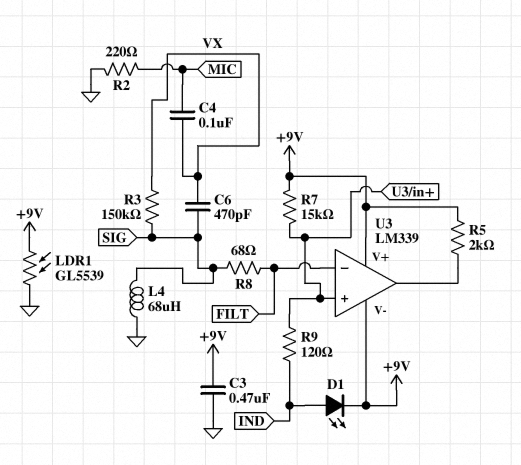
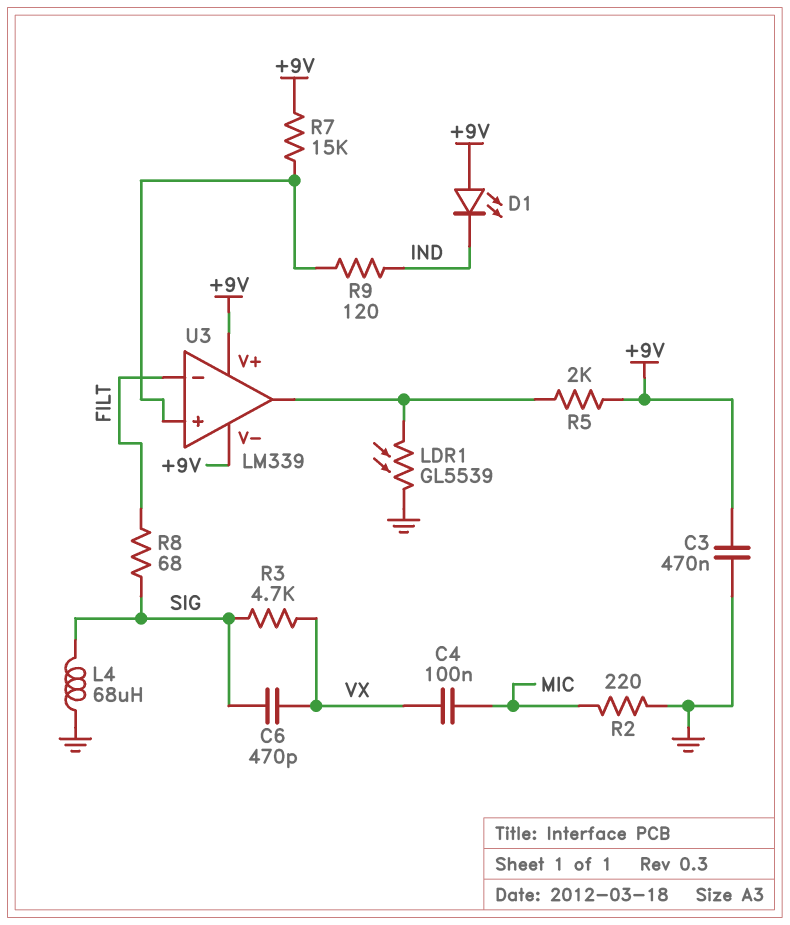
D1: LED (A IND, K +9V) -> LED (A +9V, K IND)
LDR1: GL5539 (+9V, GND) -> GL5539 (GND, U3/out)
R3: 150k (SIG, VX) -> 4.7k (SIG, VX)

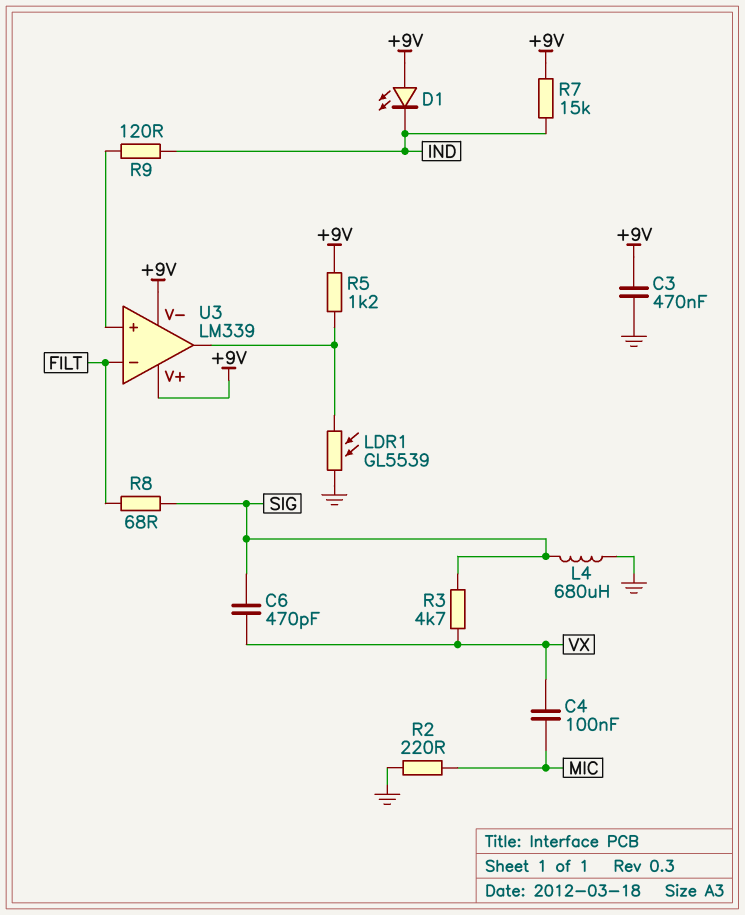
L4: 68uH (GND, SIG) -> 680uH (GND, SIG)
R5: 2k (+9V, U3/out) -> 1.2k (+9V, U3/out)
R7: 15k (+9V, U3/in+) -> 15k (+9V, IND)

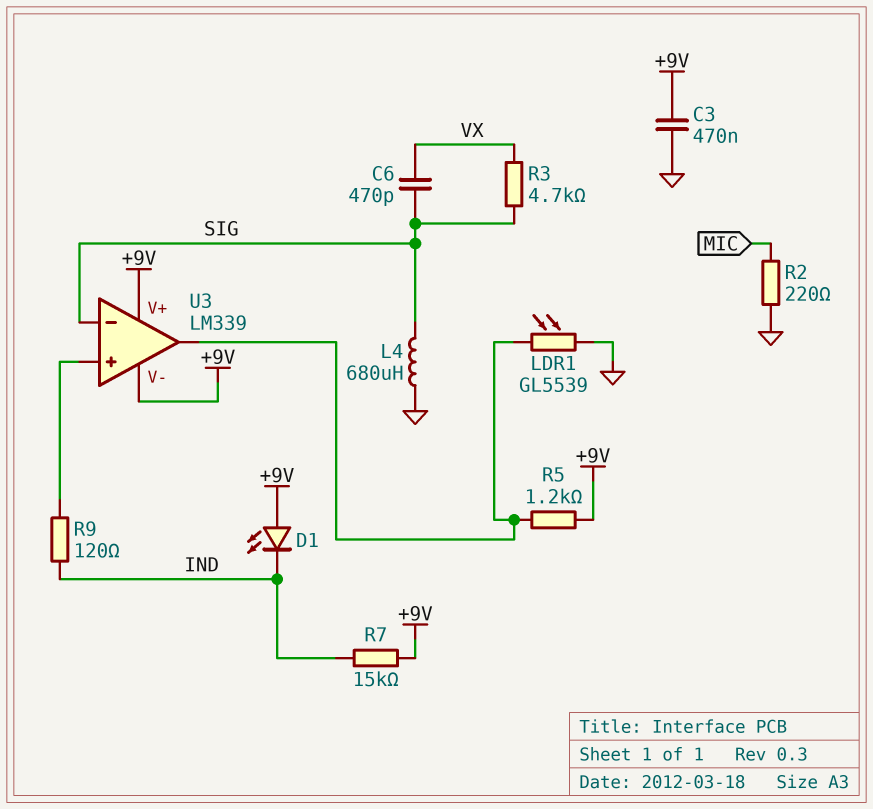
C4: 100nF (MIC, VX) -> none
R8: 68 (FILT, SIG) -> none
U3 pin in-: FILT -> SIG

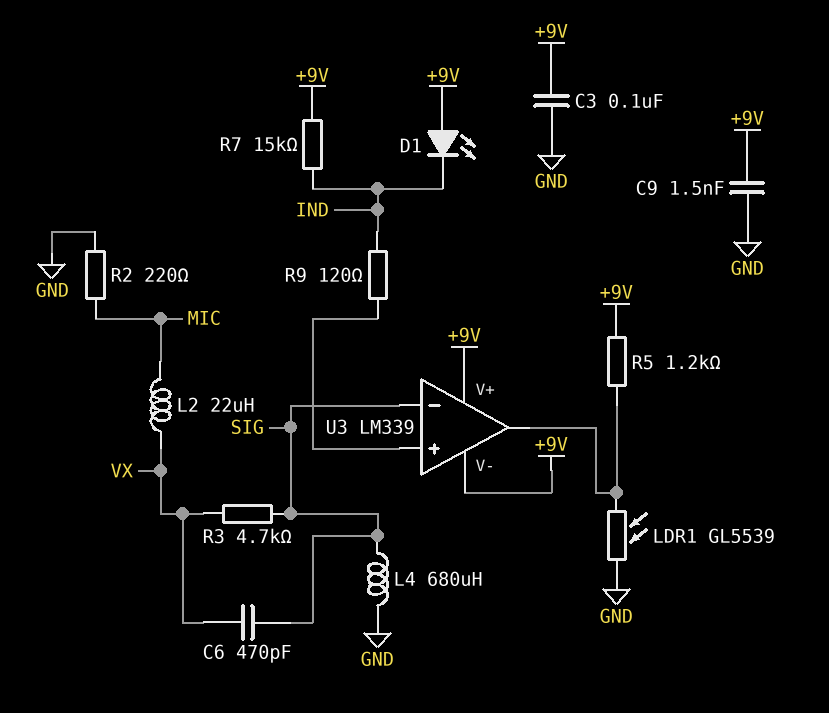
C3: 470nF (+9V, GND) -> 100nF (+9V, GND)
C9: none -> 1.5nF (+9V, GND)
L2: none -> 22uH (MIC, VX)

